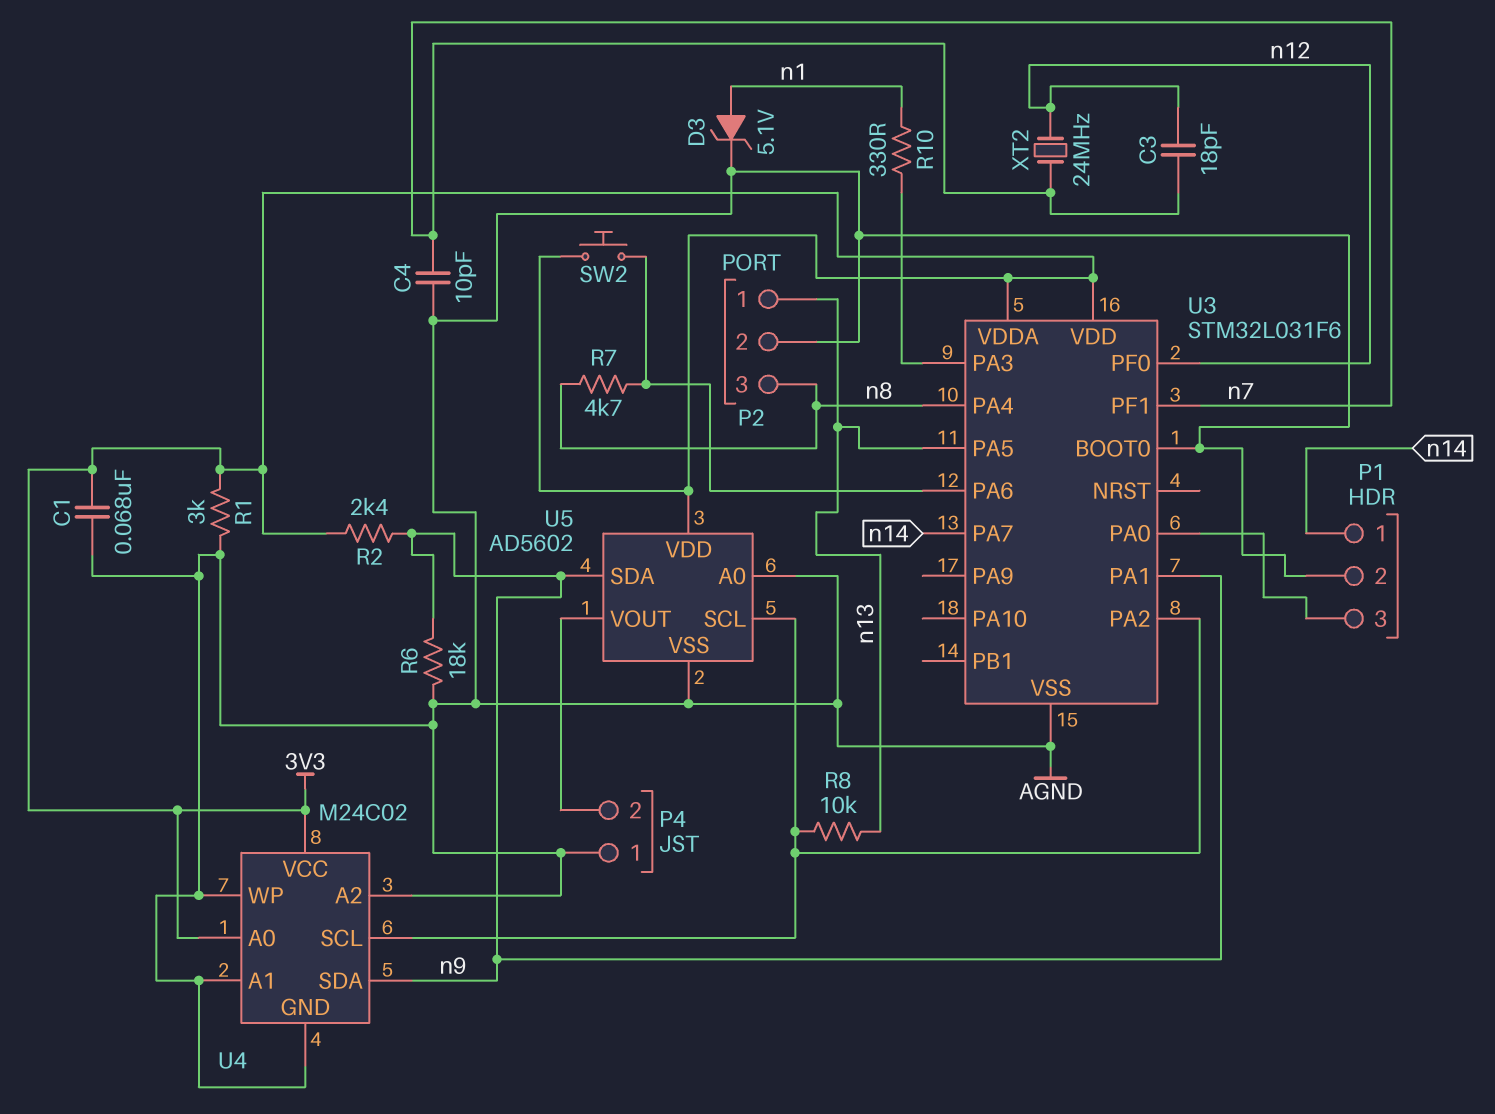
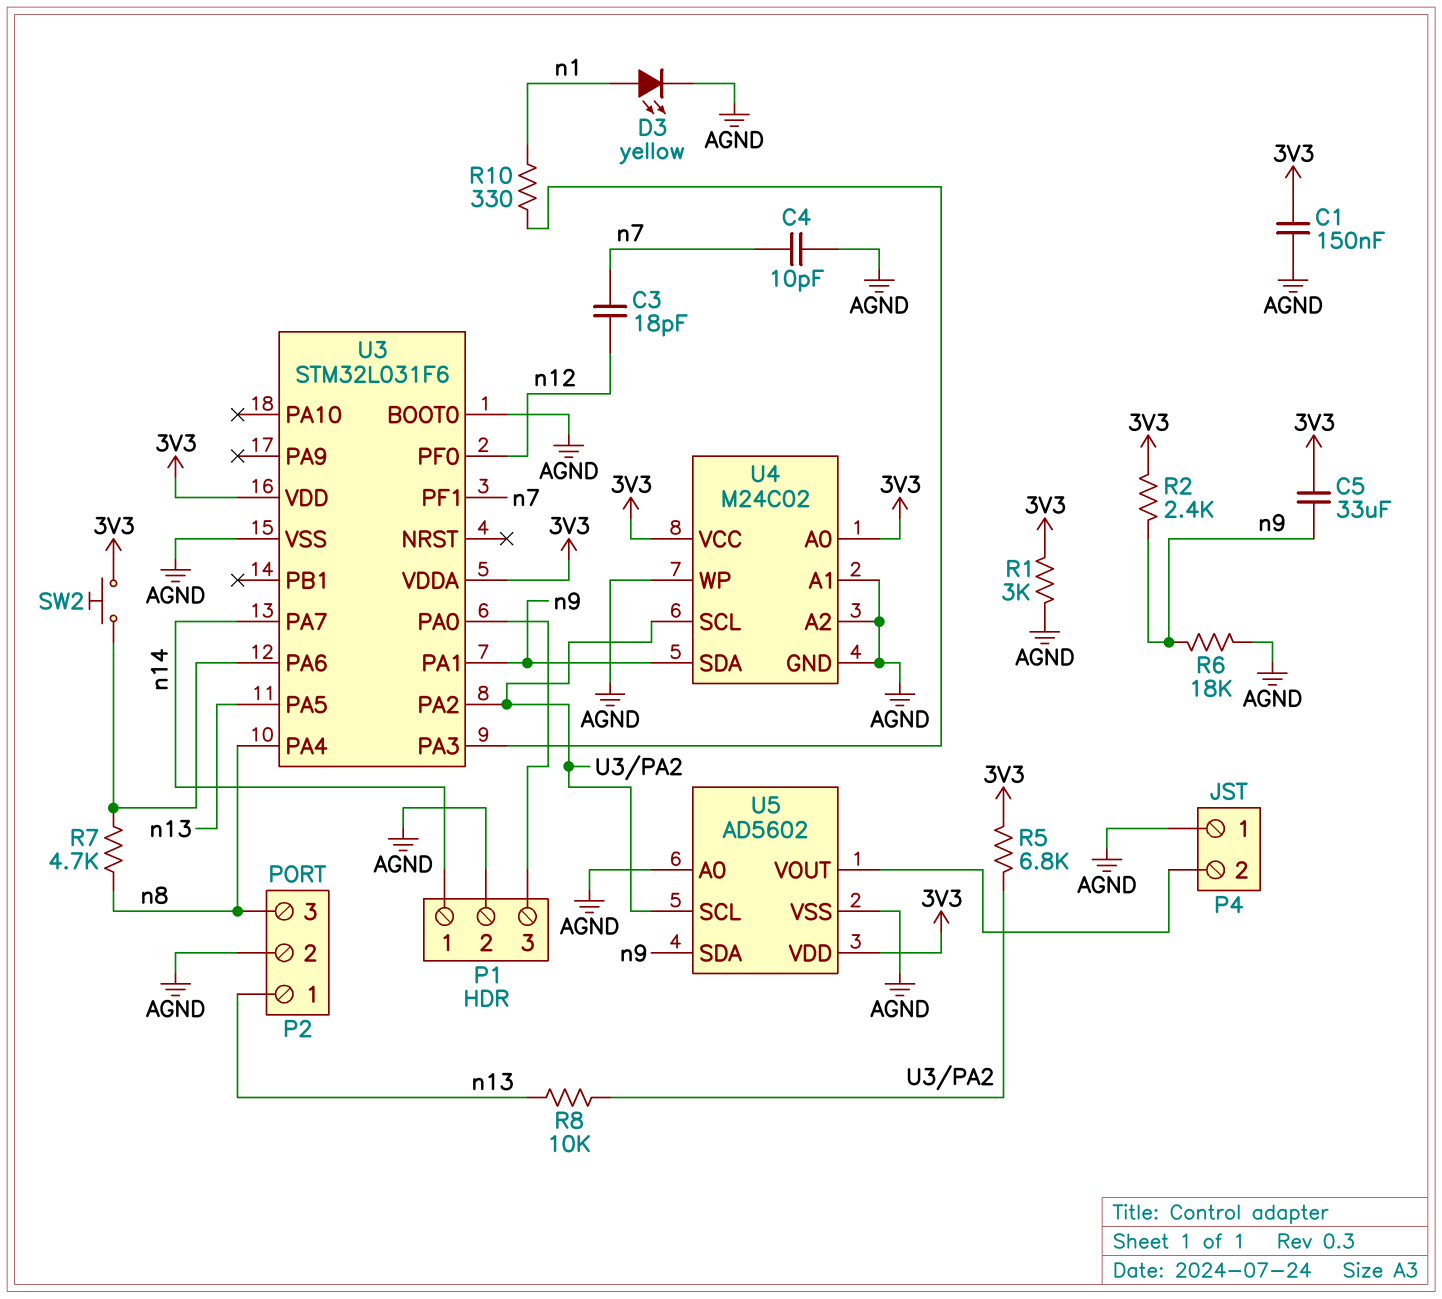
C1: 68nF (3V3, AGND) -> 150nF (3V3, AGND)
C5: none -> 33uF (3V3, n9)
D3: zener 5.1V (A n1, K AGND) -> LED yellow (A n1, K AGND)
R5: none -> 6.8k (3V3, U3/PA2)
XT2: 24MHz (n7, n12) -> none

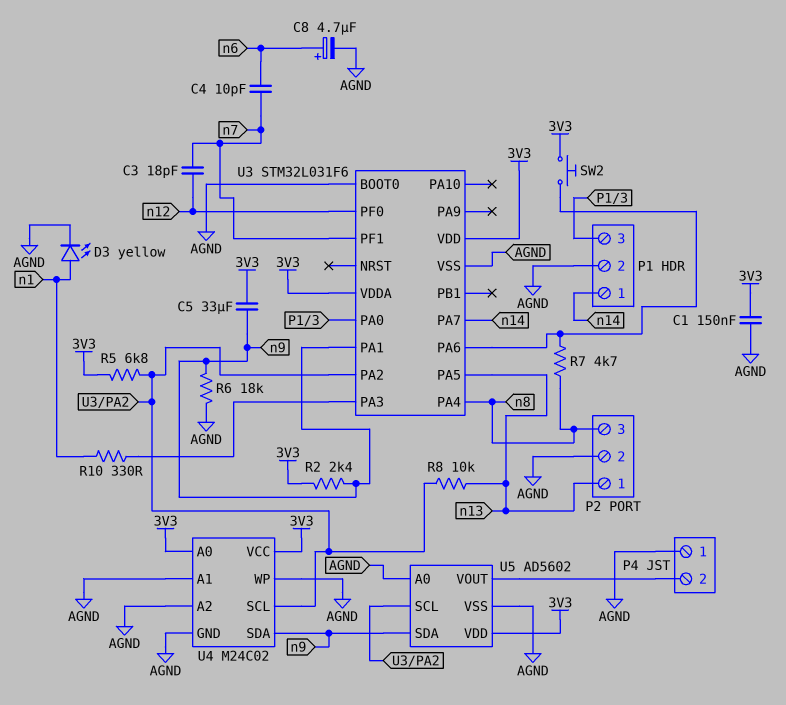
C4: 10pF (AGND, n7) -> 10pF (n6, n7)
C8: none -> 4.7uF (plus n6, minus AGND)
R1: 3k (3V3, AGND) -> none

